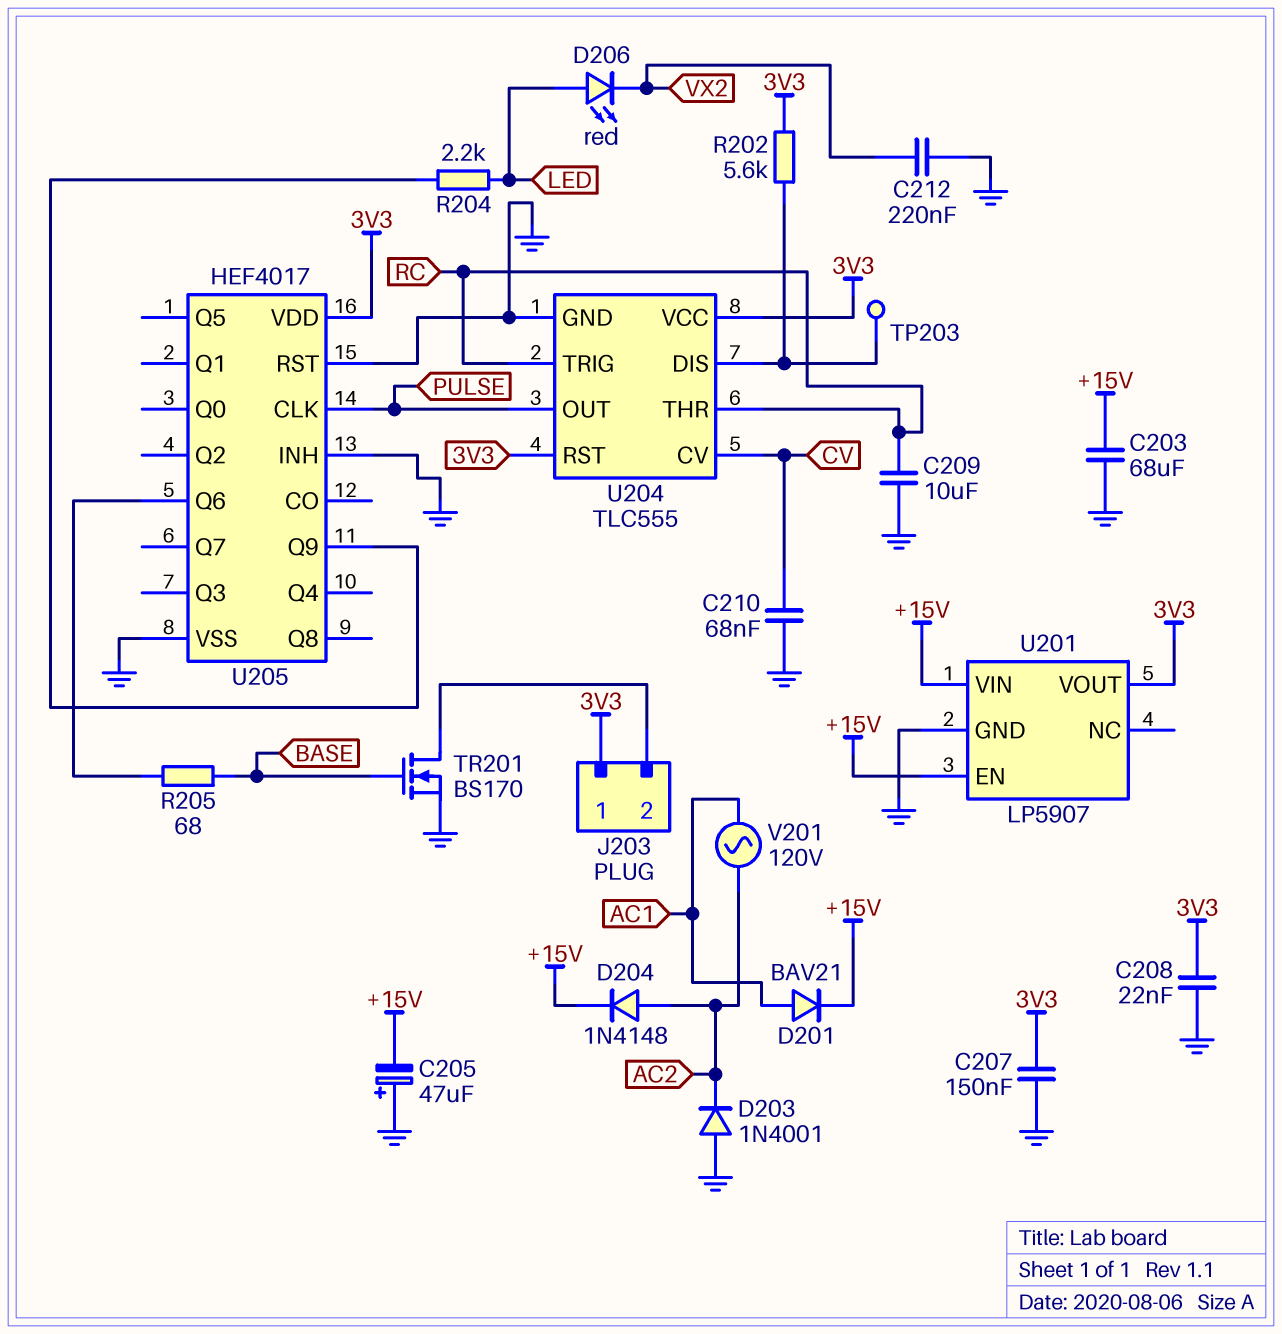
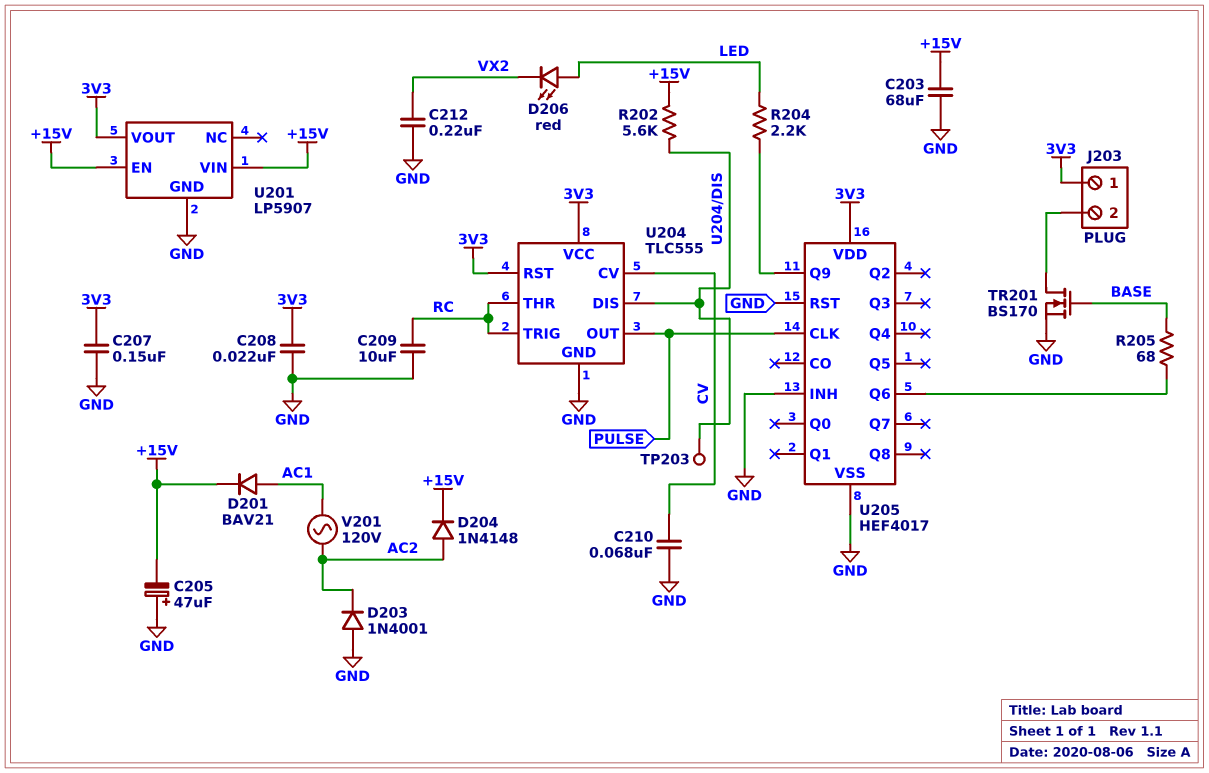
R202: 5.6k (3V3, U204/DIS) -> 5.6k (+15V, U204/DIS)

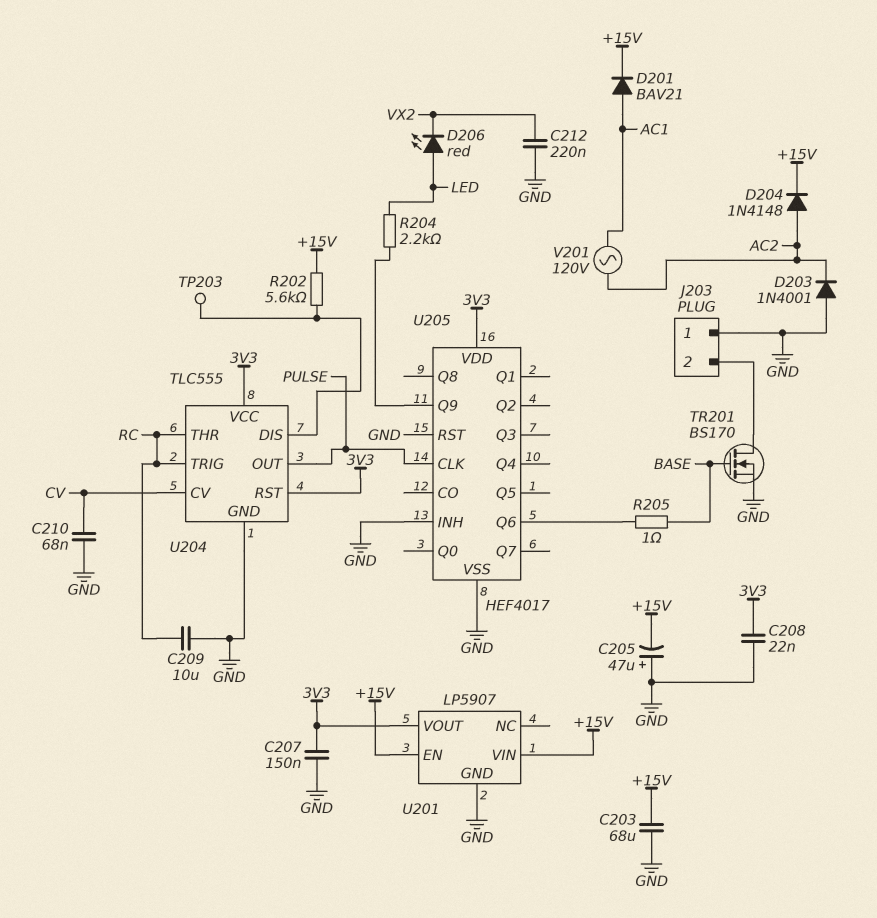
J203 pin 1: 3V3 -> GND
R205: 68 (BASE, U205/Q6) -> 1 (BASE, U205/Q6)

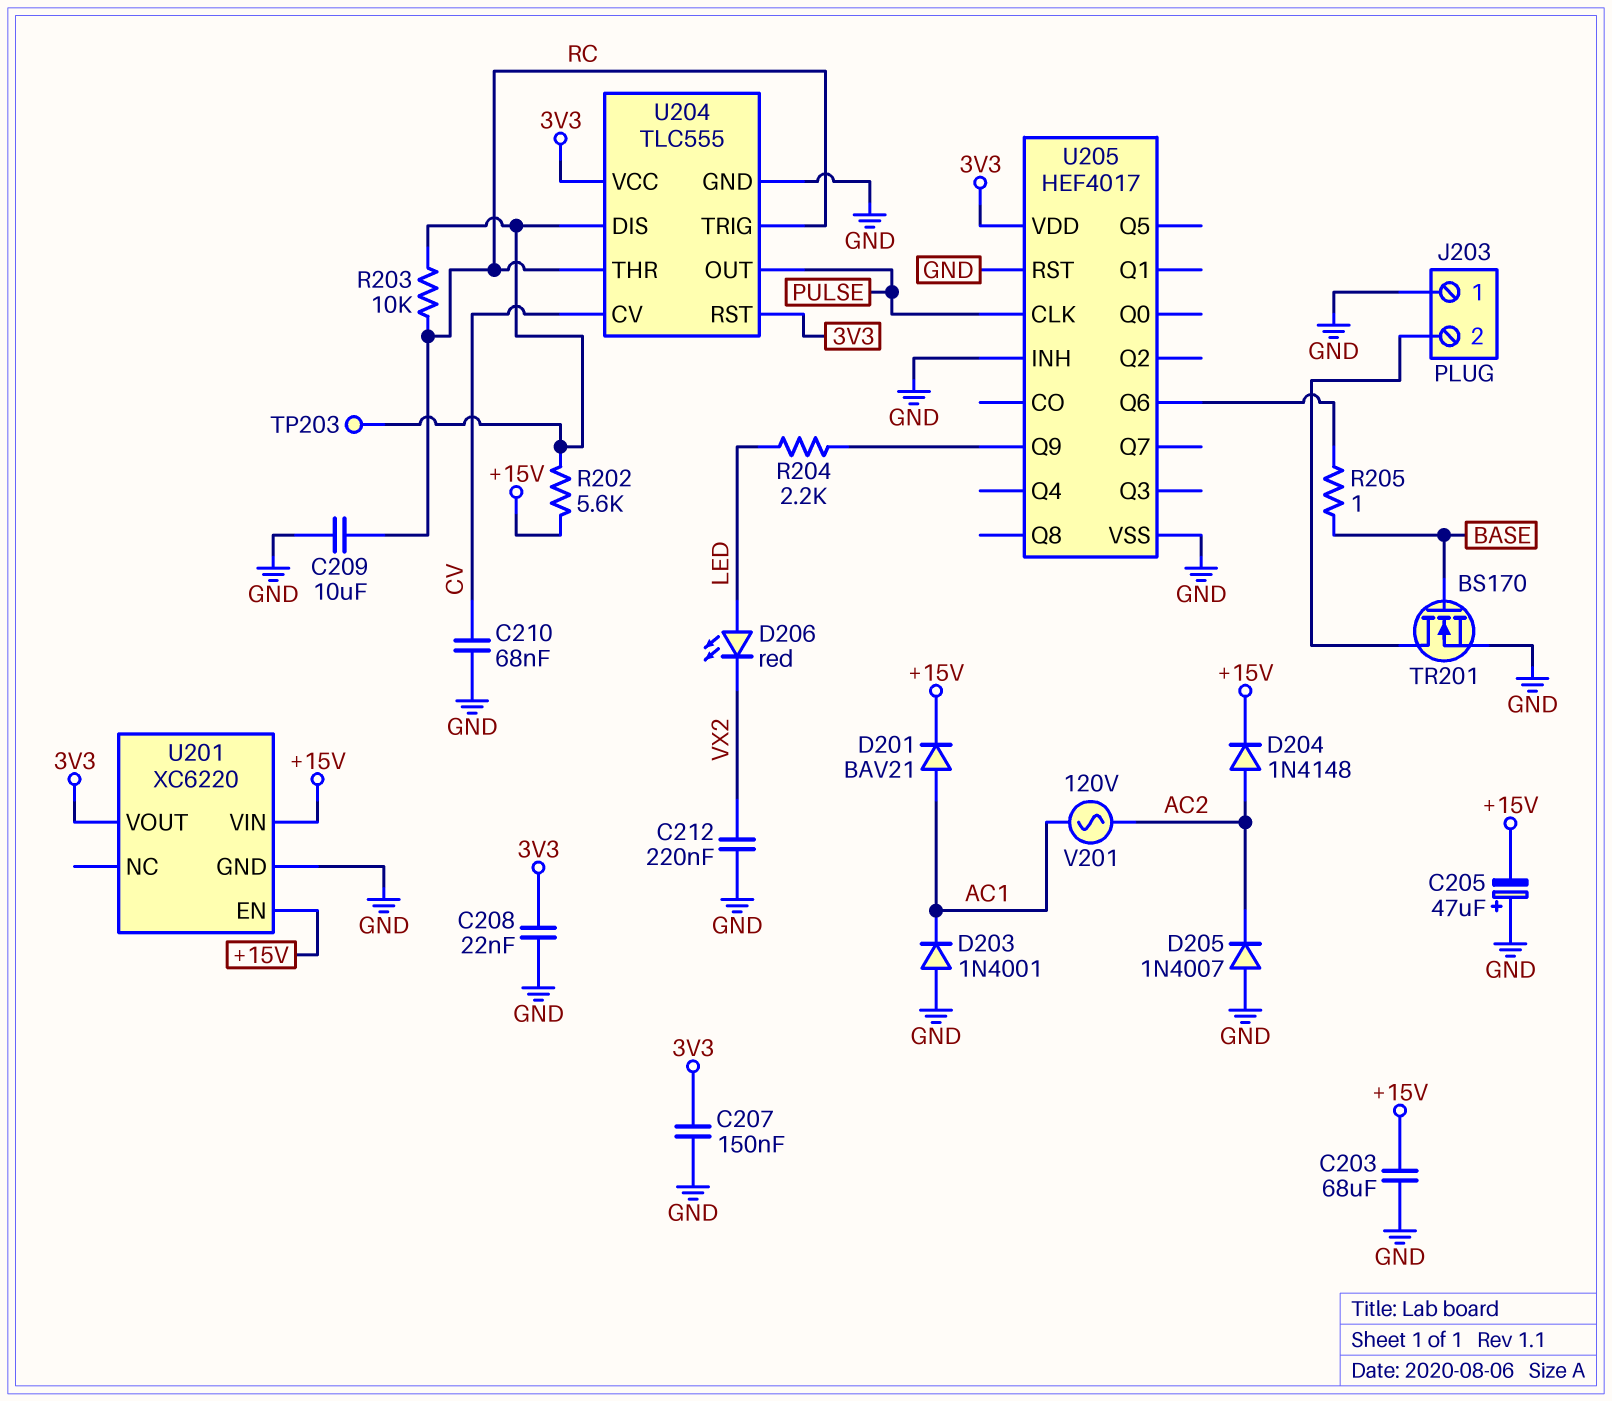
D203: diode 1N4001 (A GND, K AC2) -> diode 1N4001 (A GND, K AC1)
D205: none -> diode 1N4007 (A GND, K AC2)
R203: none -> 10k (RC, U204/DIS)
U201: LP5907 -> XC6220

